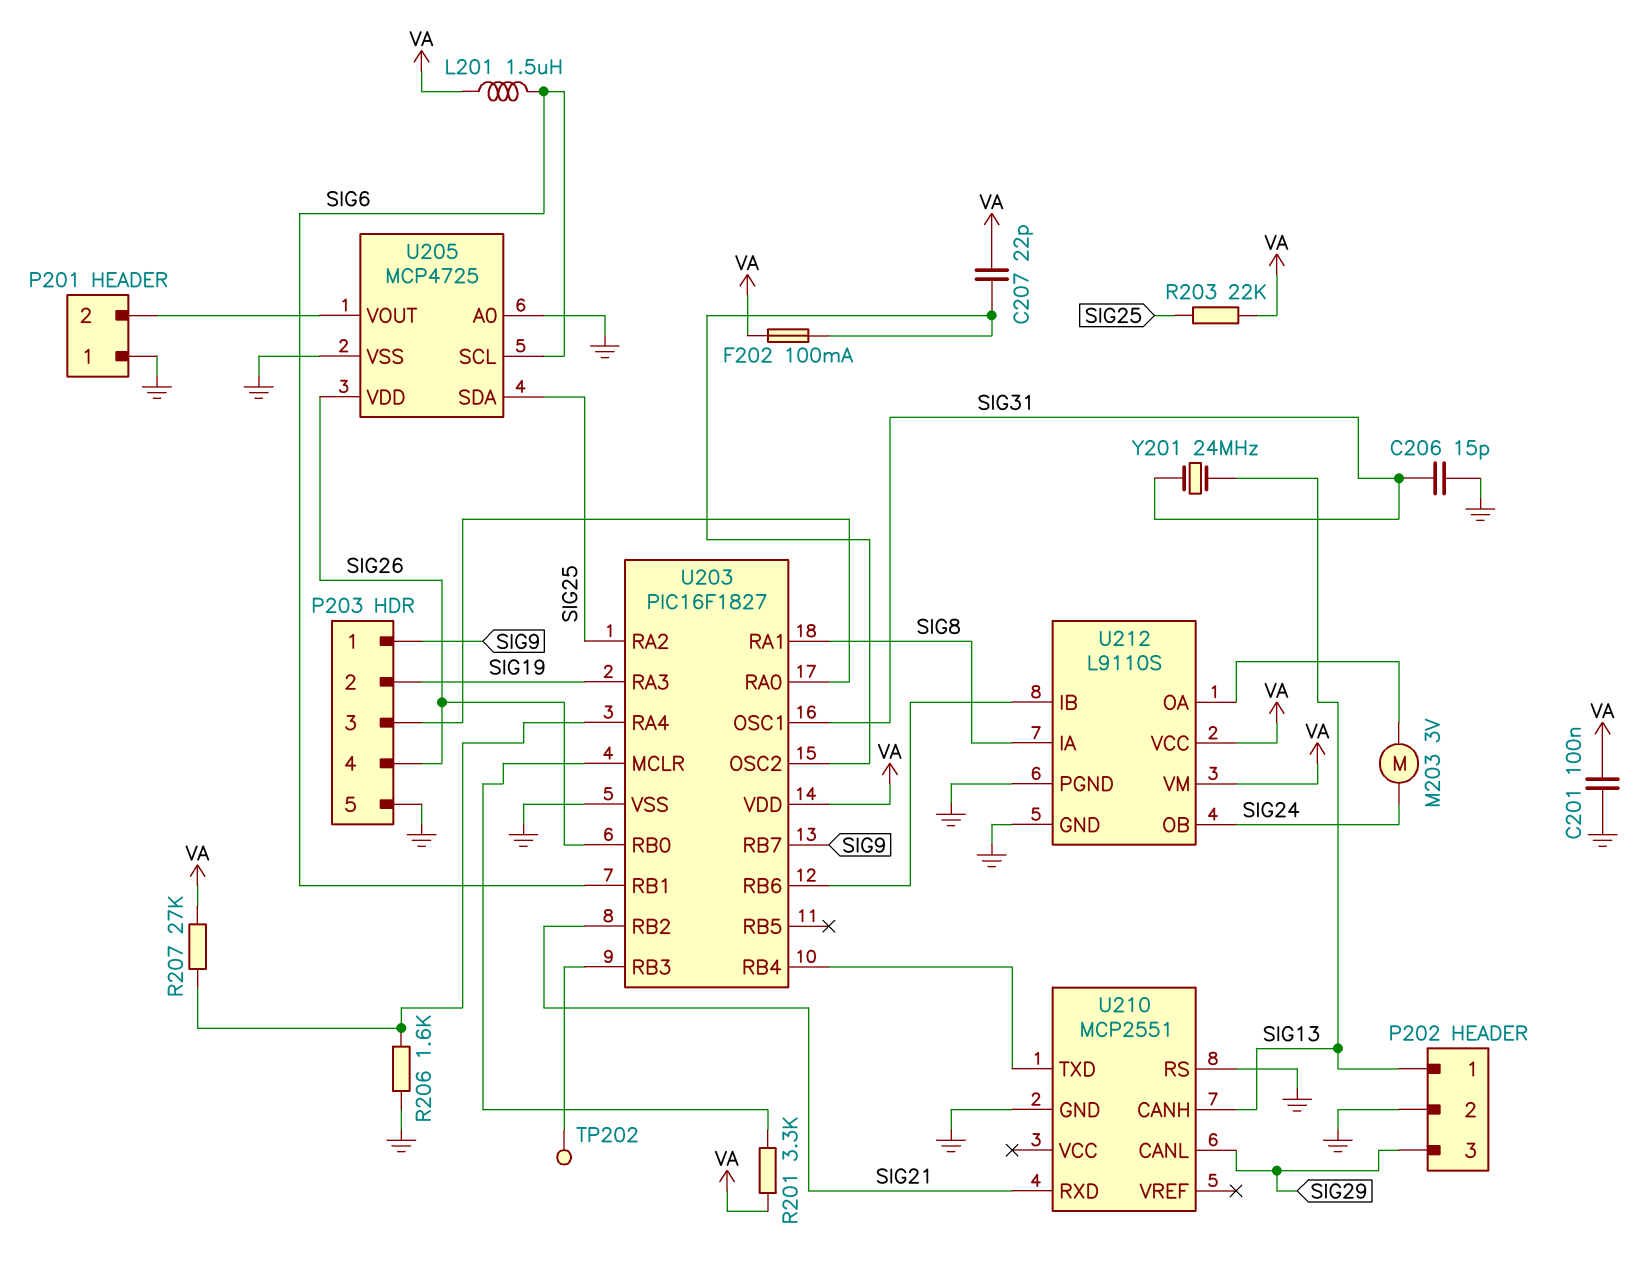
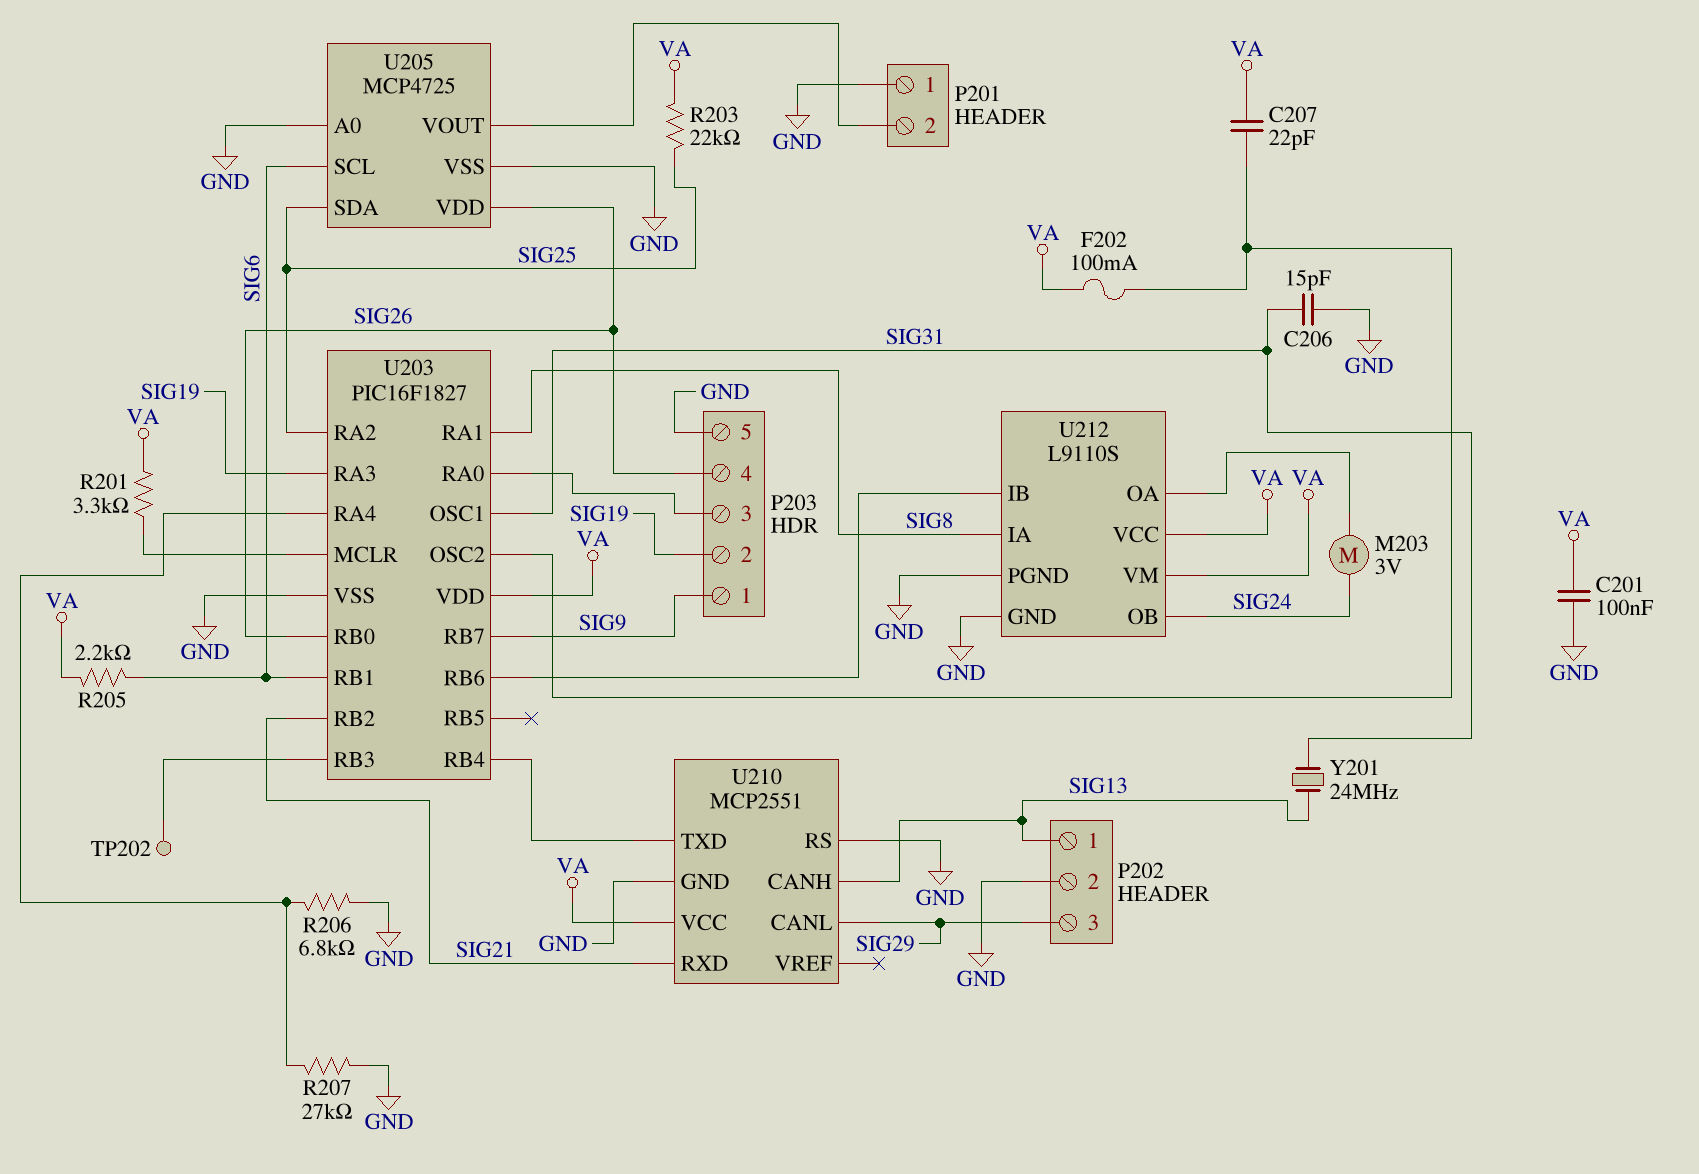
L201: 1.5uH (SIG6, VA) -> none
R205: none -> 2.2k (SIG6, VA)
R206: 1.6k (GND, U203/RA4) -> 6.8k (GND, U203/RA4)
R207: 27k (U203/RA4, VA) -> 27k (GND, U203/RA4)
U210 pin VCC: none -> VA

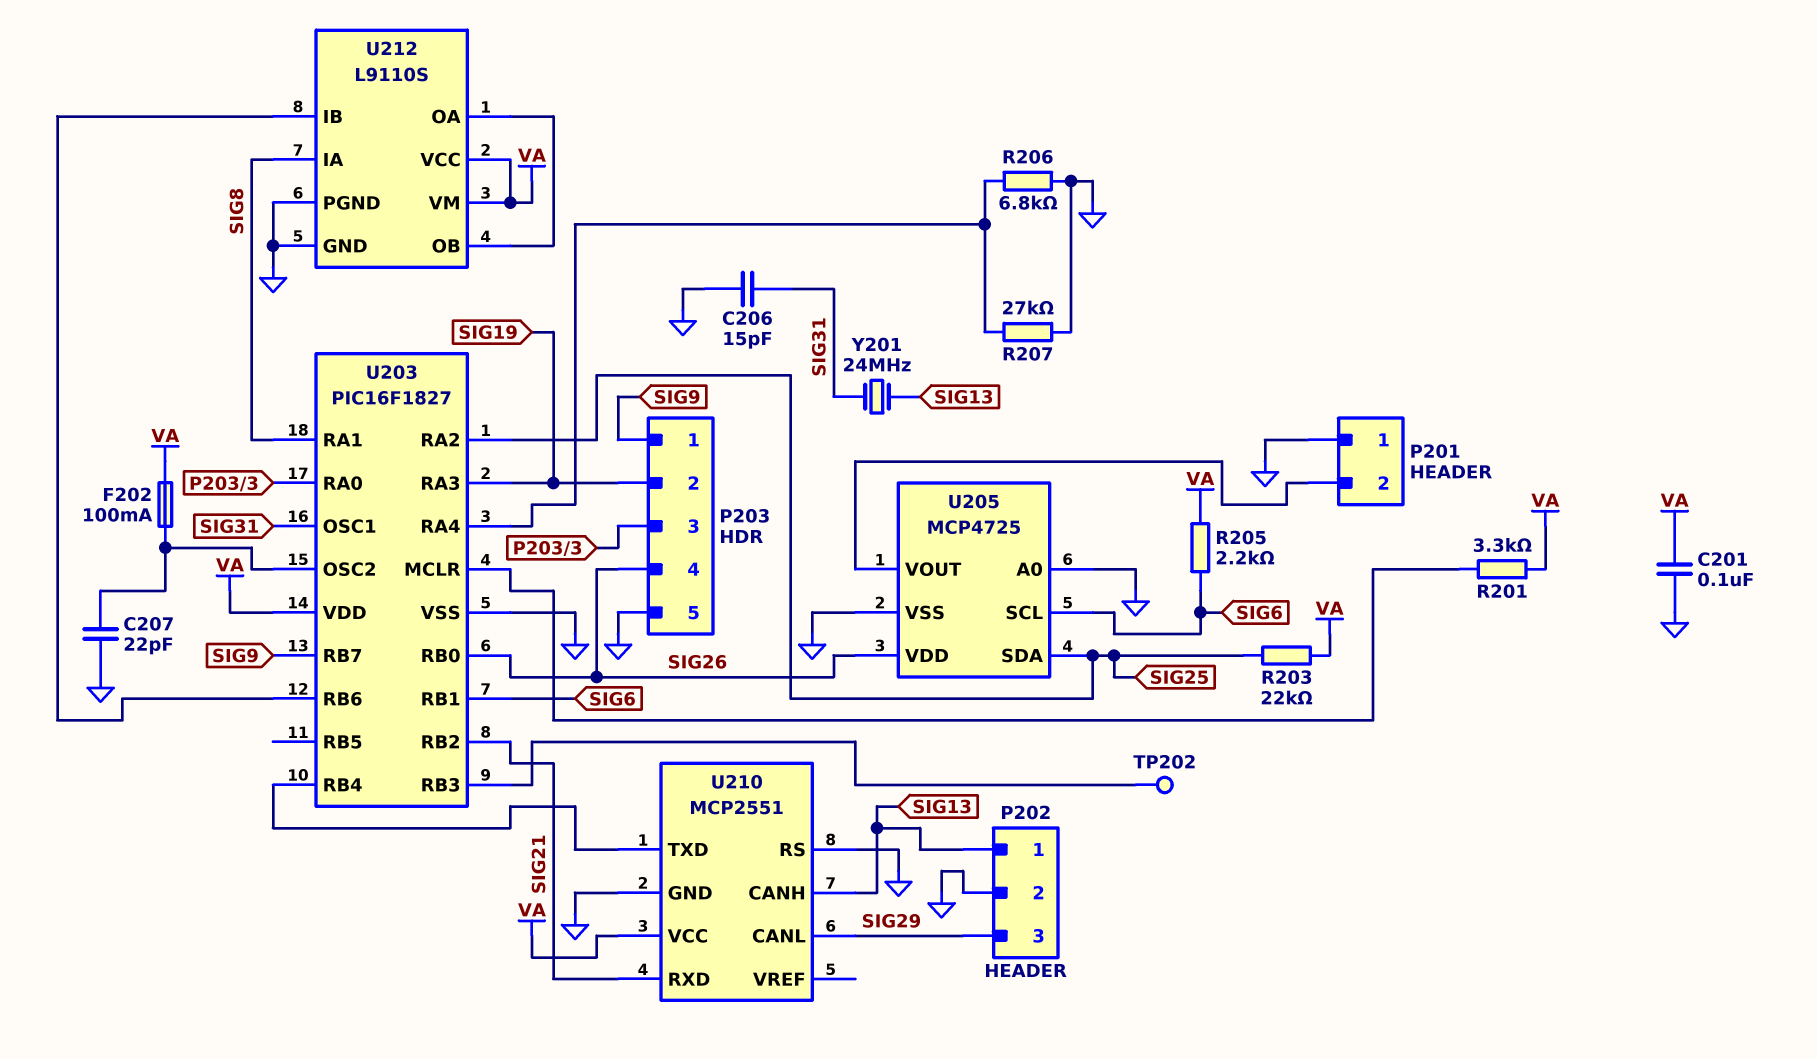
C207: 22pF (U203/OSC2, VA) -> 22pF (GND, U203/OSC2)
M203: motor 3V (SIG24, U212/OA) -> none
U212 pin OB: SIG24 -> U212/OA

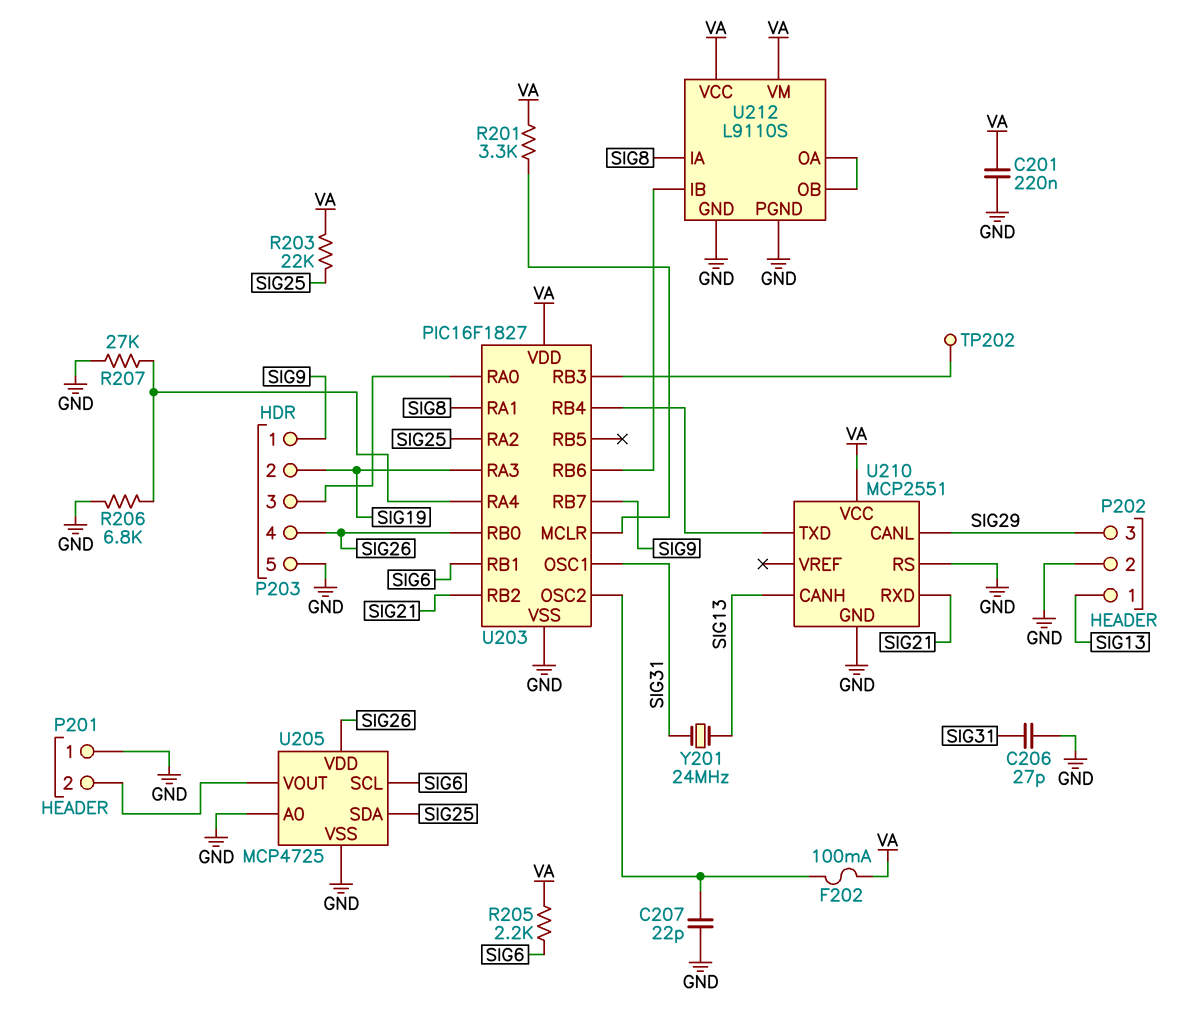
C201: 100nF (GND, VA) -> 220nF (GND, VA)
C206: 15pF (GND, SIG31) -> 27pF (GND, SIG31)

